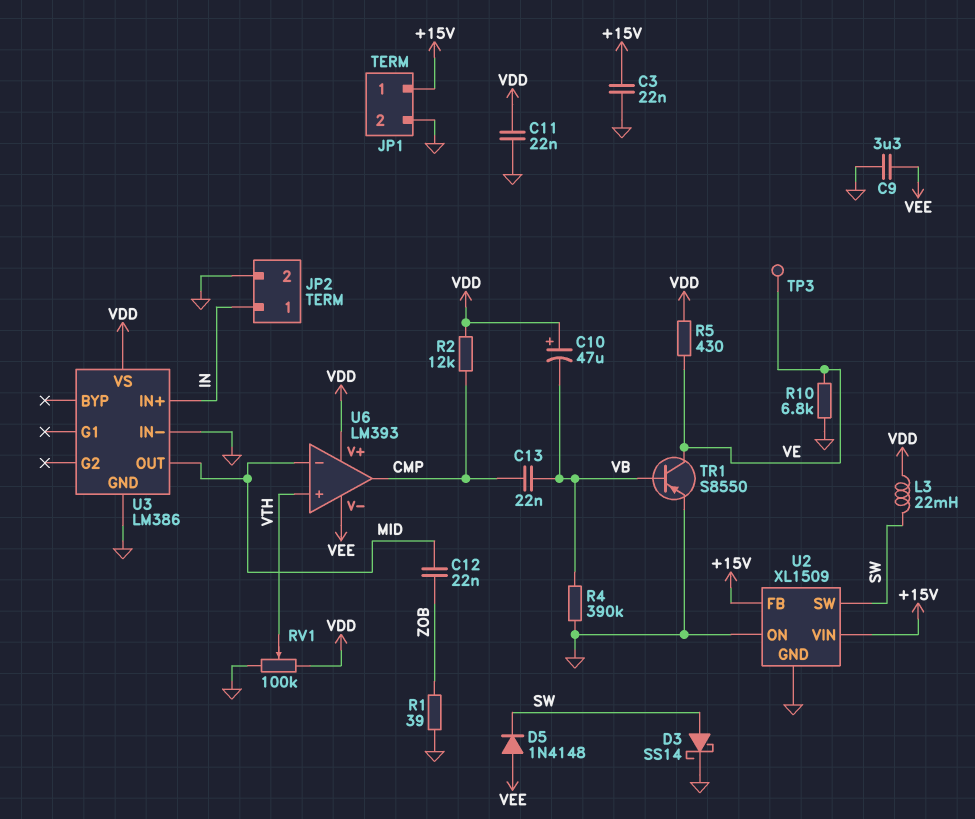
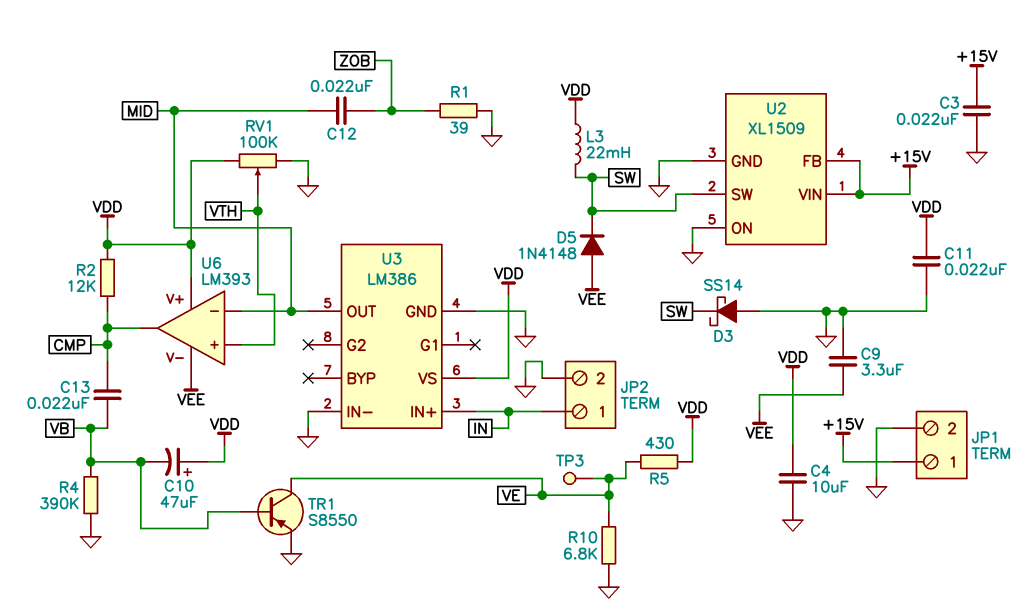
C4: none -> 10uF (GND, VDD)
D3: schottky SS14 (A SW, K GND) -> schottky SS14 (A GND, K SW)

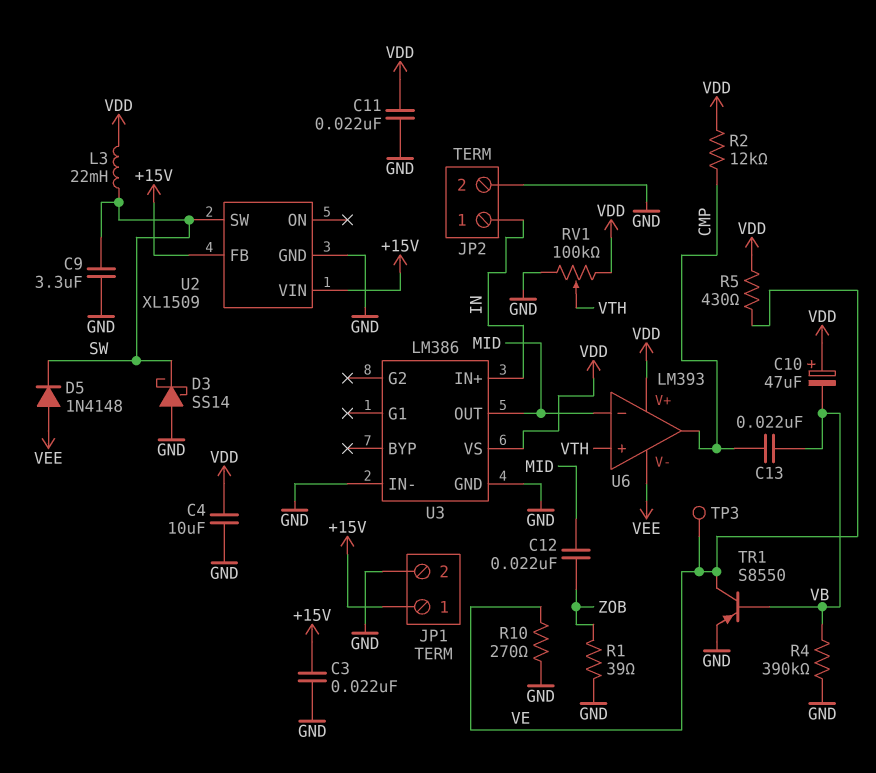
C9: 3.3uF (GND, VEE) -> 3.3uF (GND, SW)
R10: 6.8k (GND, VE) -> 270 (GND, VE)
U2 pin ON: GND -> none

